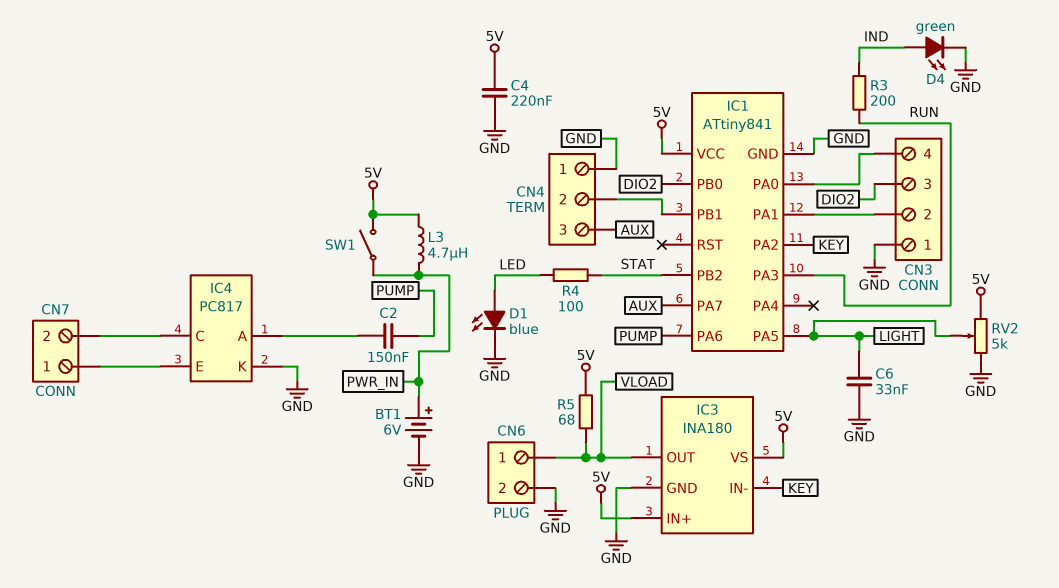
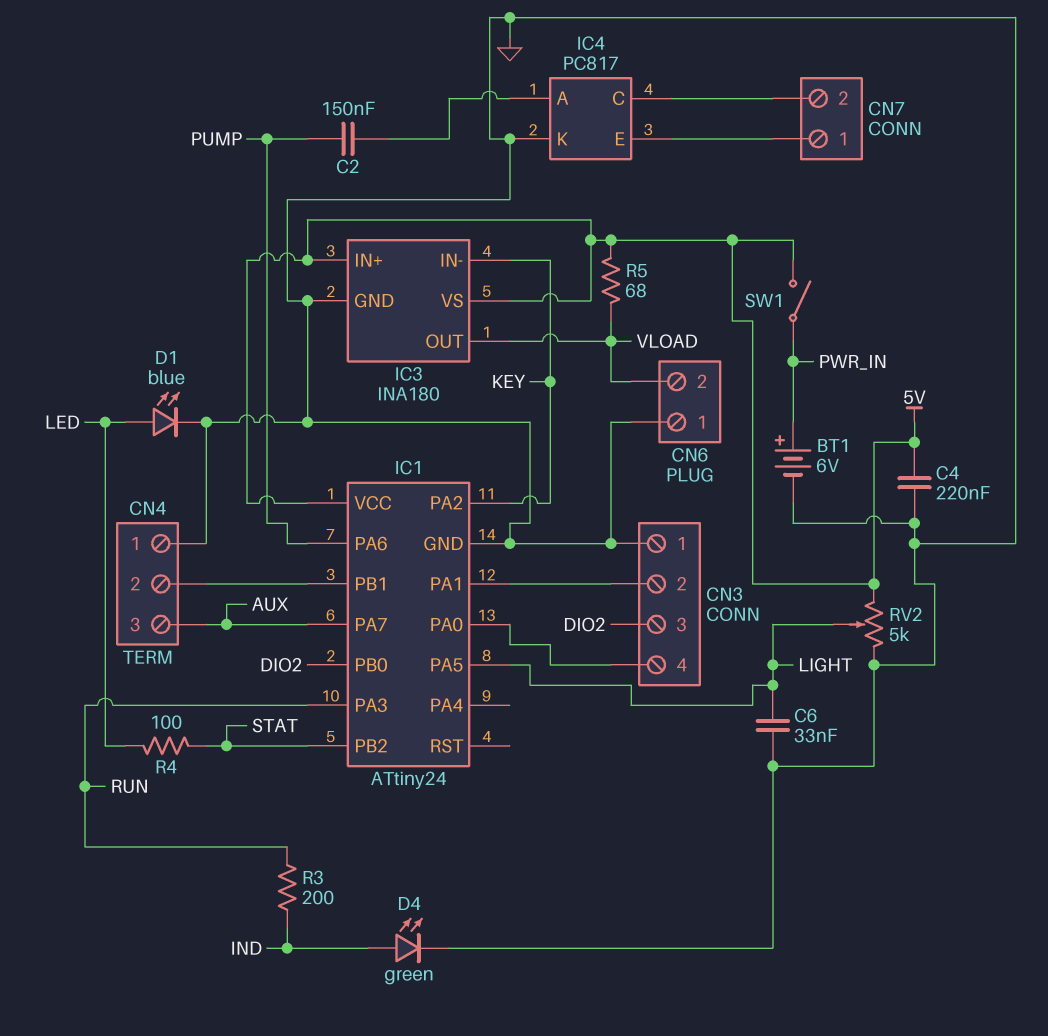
CN6 pin 1: VLOAD -> GND
CN6 pin 2: GND -> VLOAD
IC1: ATtiny841 -> ATtiny24
L3: 4.7uH (5V, PWR_IN) -> none

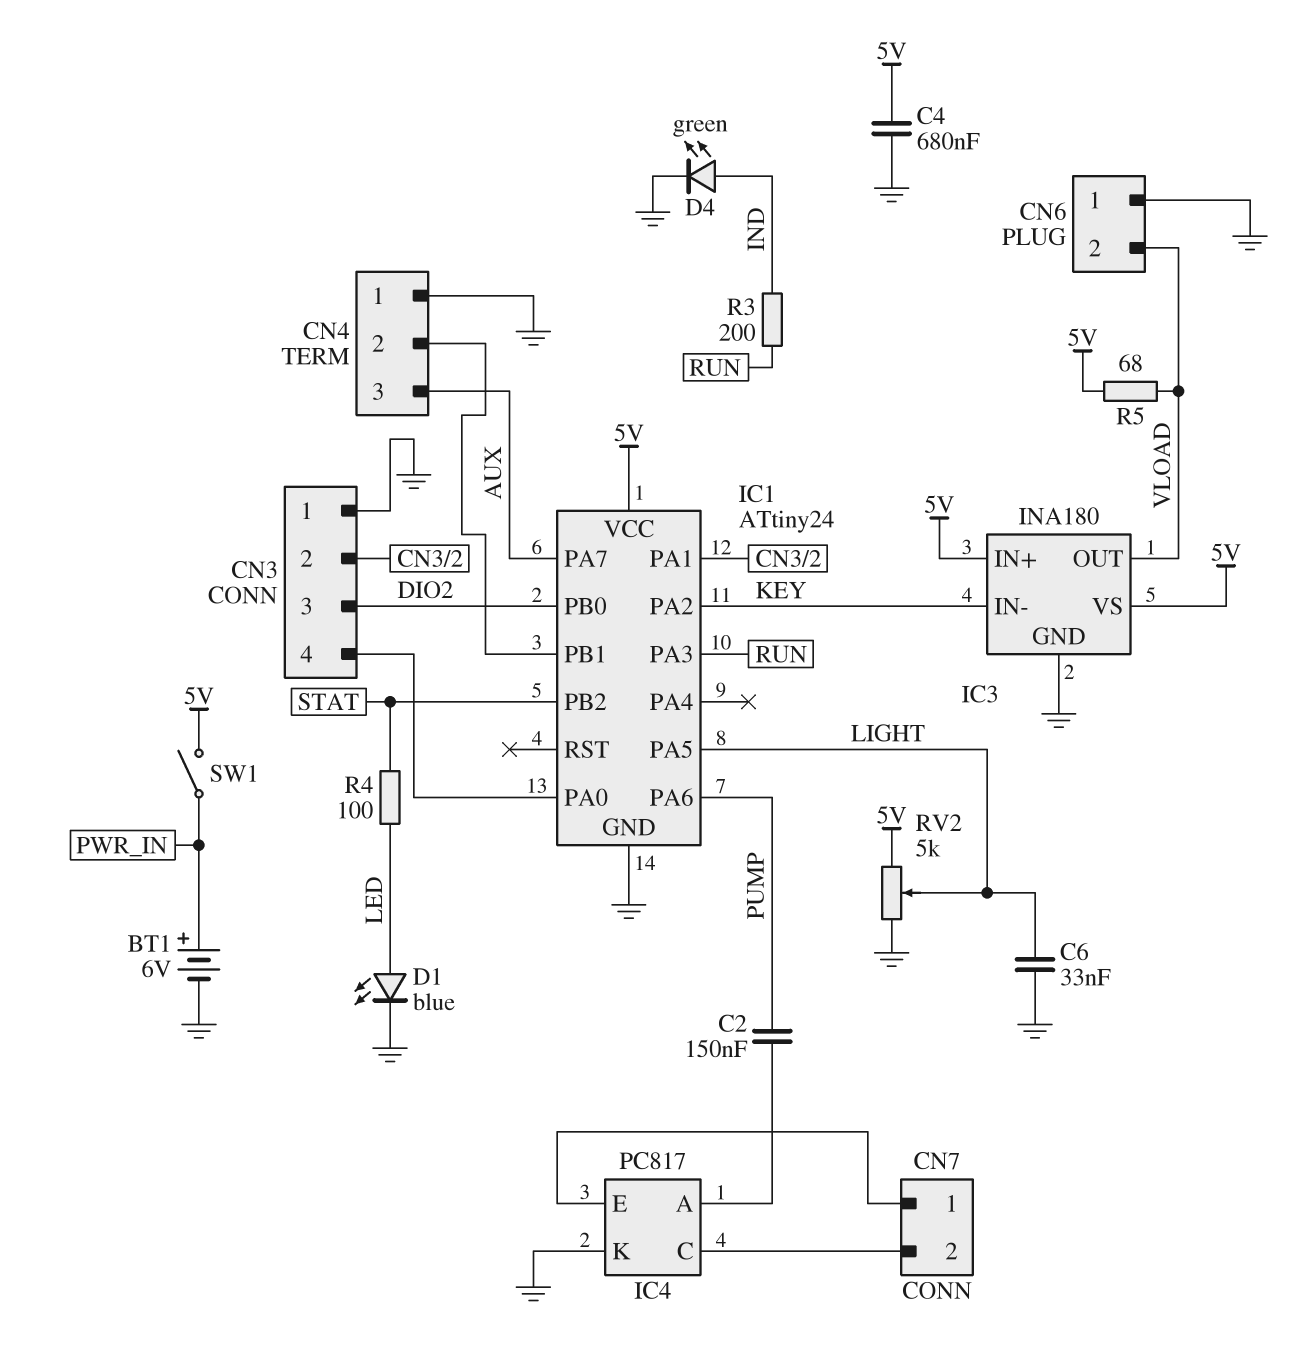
C4: 220nF (5V, GND) -> 680nF (5V, GND)

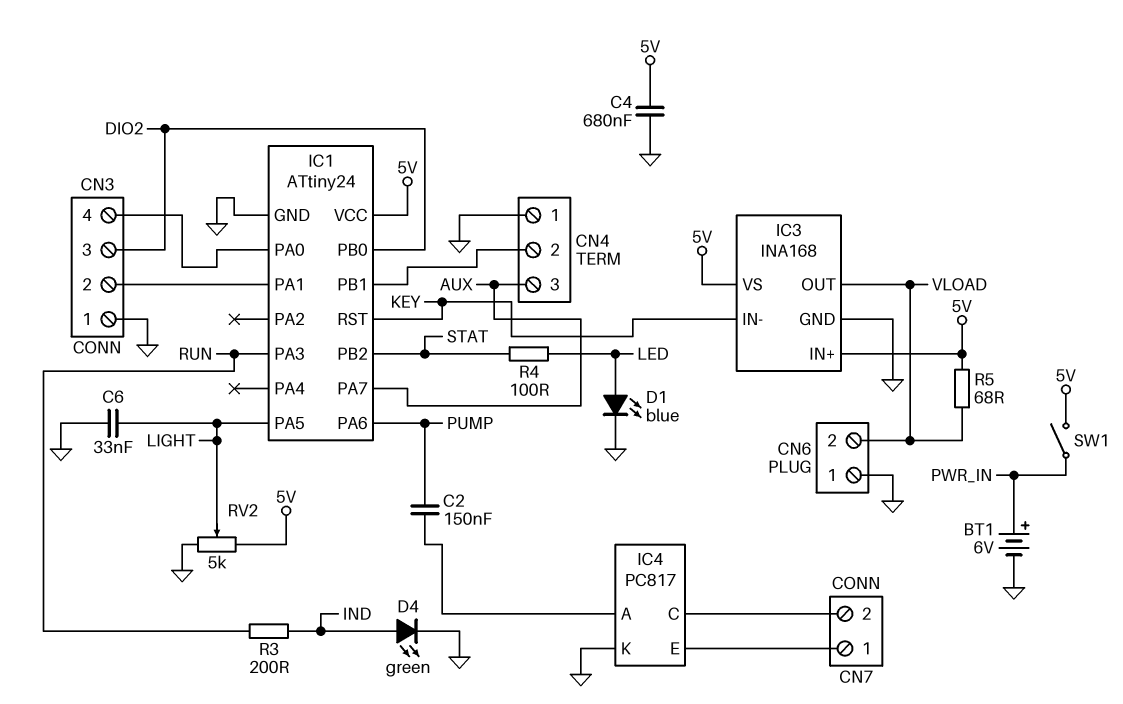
IC1 pin PA2: KEY -> none
IC1 pin RST: none -> KEY
IC3: INA180 -> INA168

